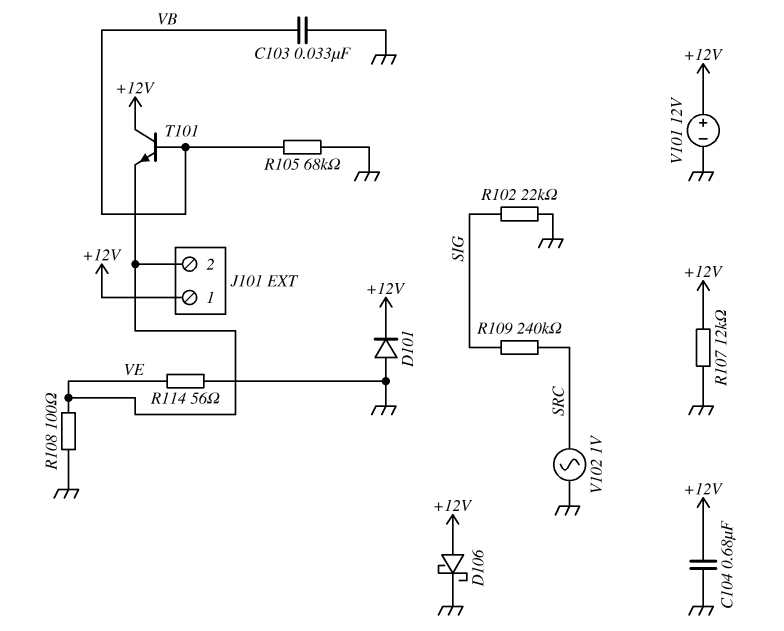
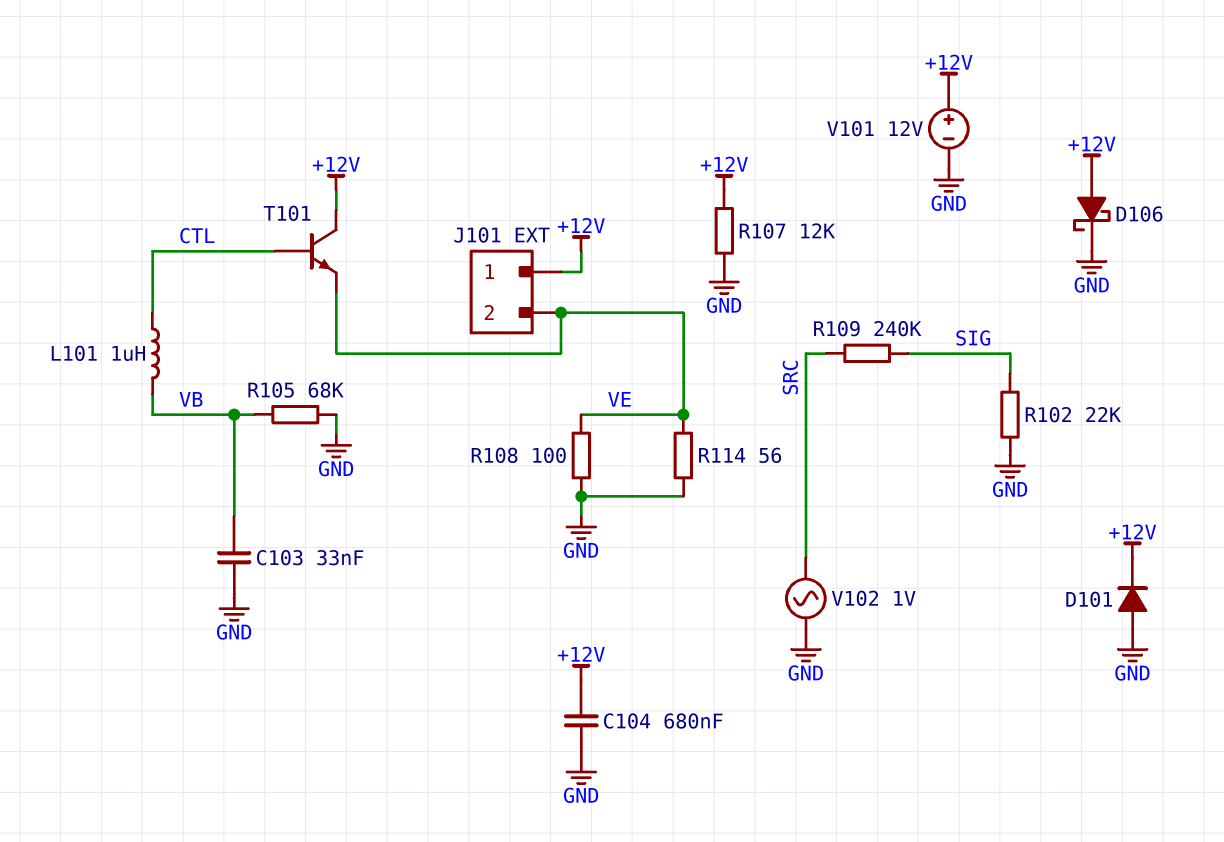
L101: none -> 1uH (CTL, VB)
T101: NPN (B VB, C +12V, E VE) -> NPN (B CTL, C +12V, E VE)

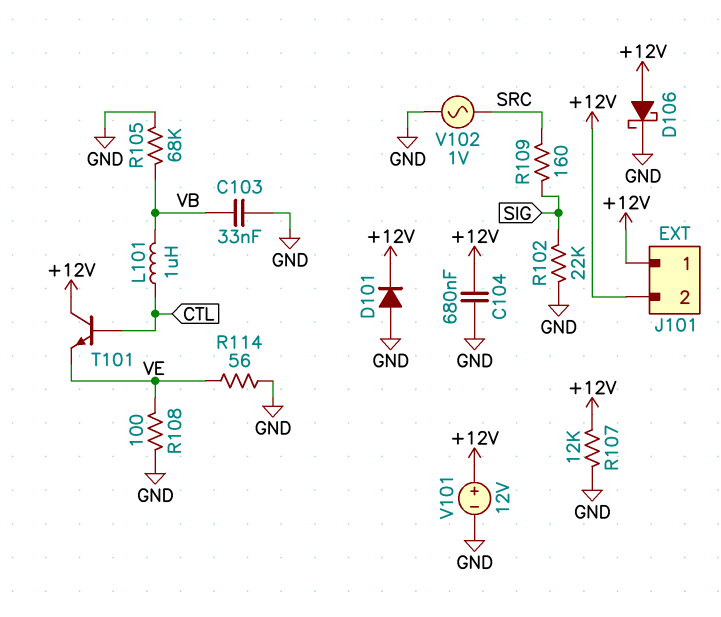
J101 pin 2: VE -> +12V
R109: 240k (SIG, SRC) -> 160 (SIG, SRC)

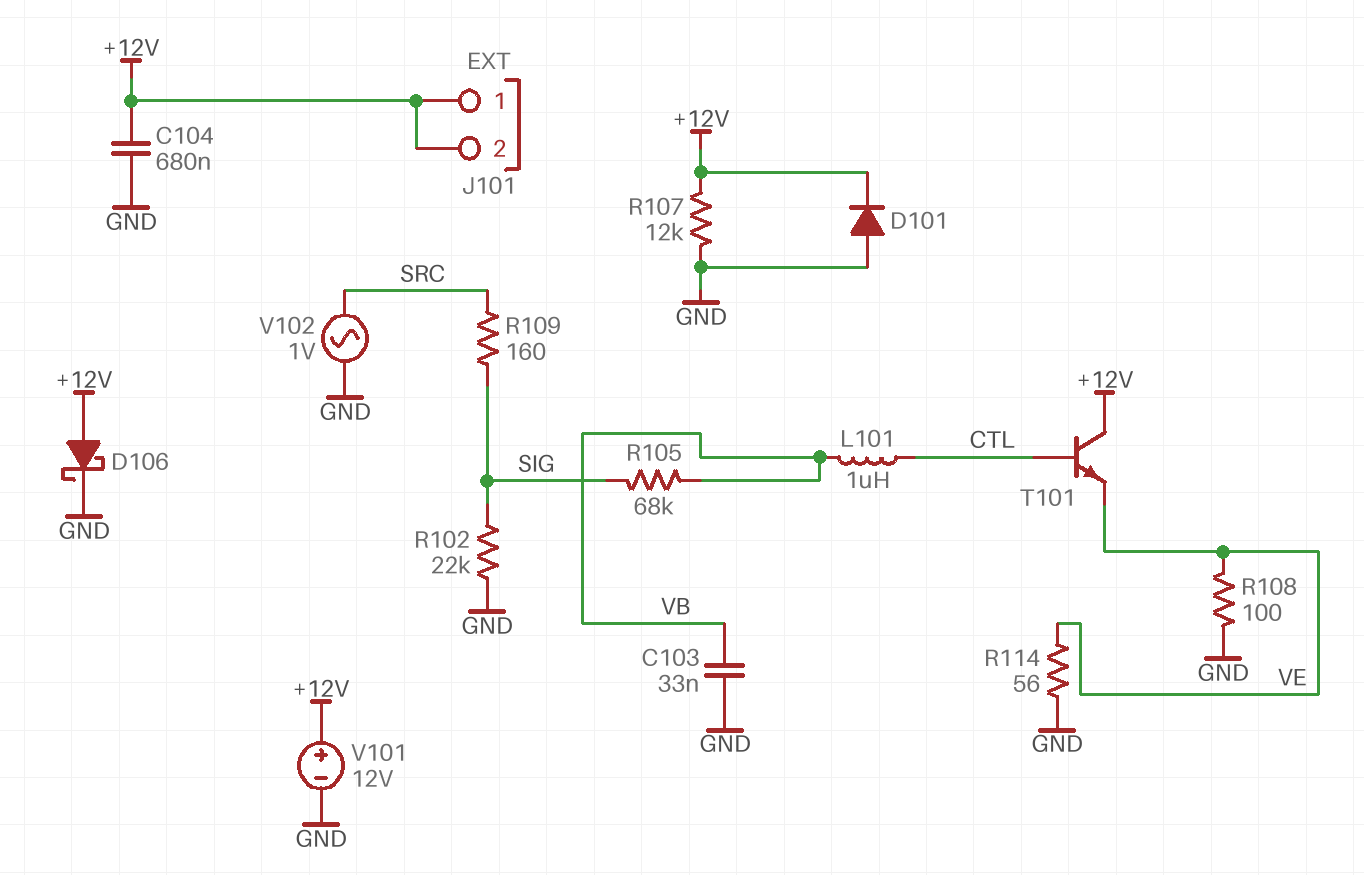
R105: 68k (GND, VB) -> 68k (SIG, VB)

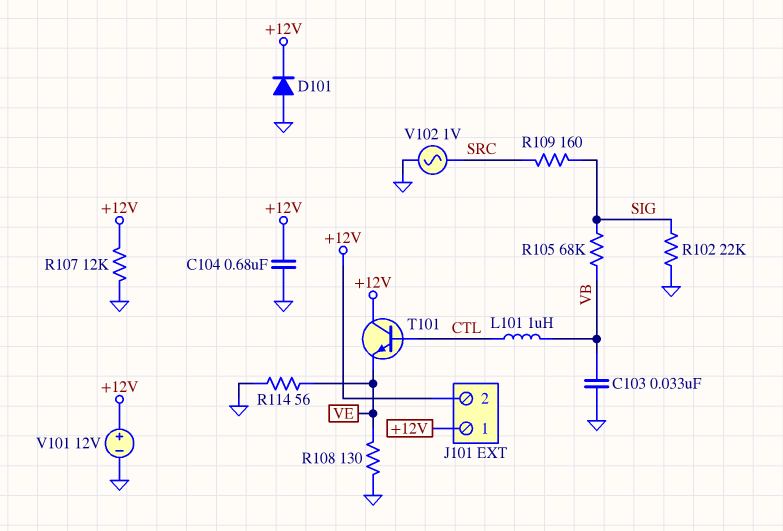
D106: schottky (A +12V, K GND) -> none
R108: 100 (GND, VE) -> 130 (GND, VE)

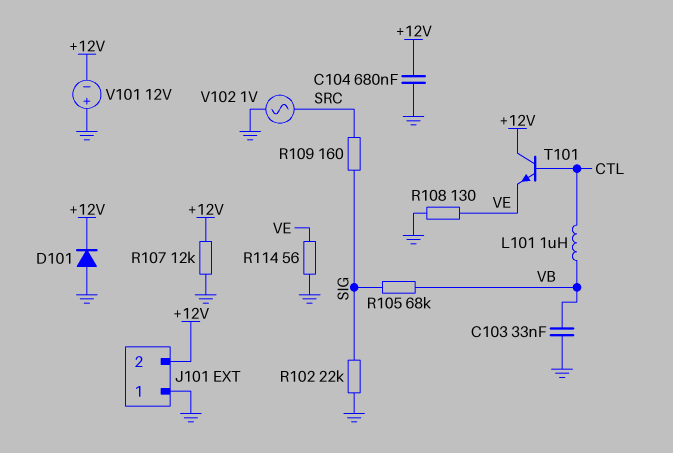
J101 pin 1: +12V -> GND
V101: 12V (plus +12V, minus GND) -> 12V (plus GND, minus +12V)

